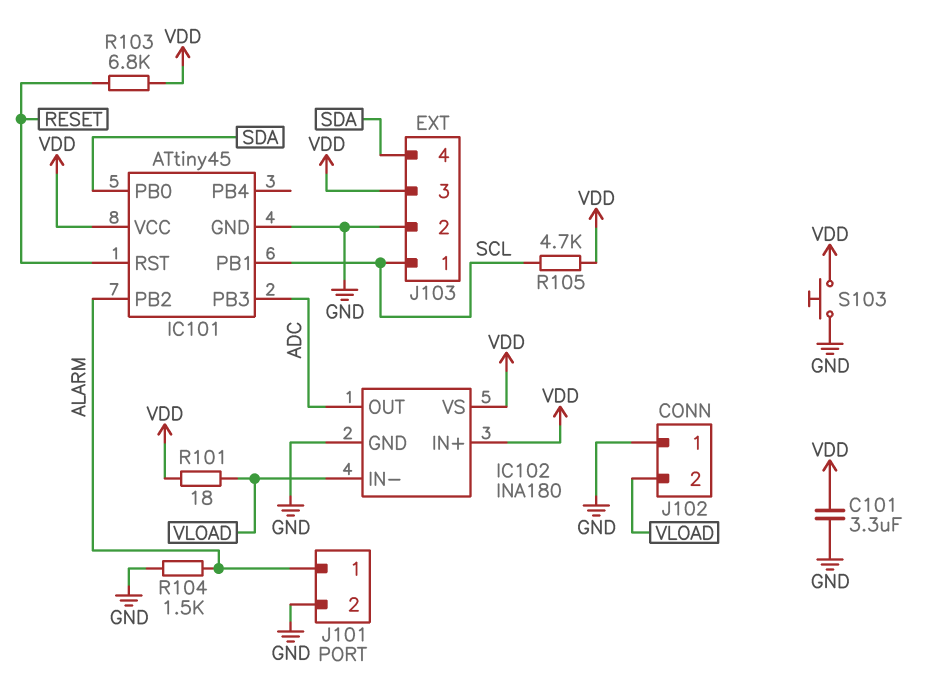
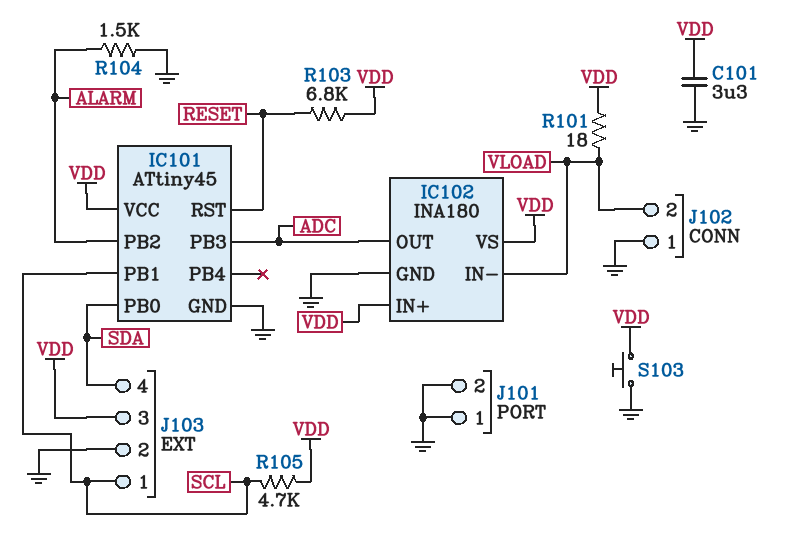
J101 pin 1: ALARM -> GND

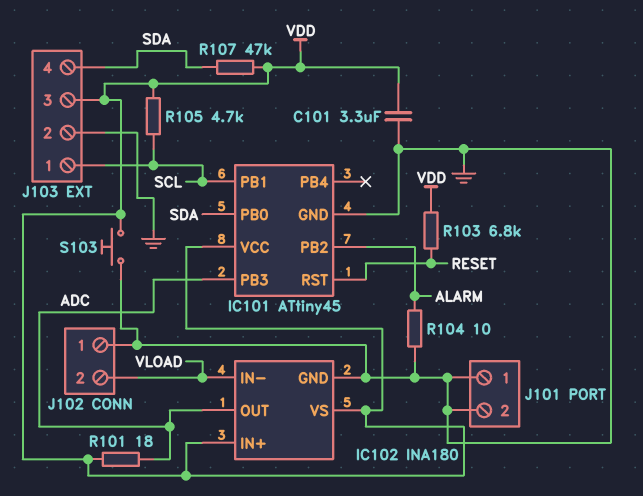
R101: 18 (VDD, VLOAD) -> 18 (ADC, VDD)
R104: 1.5k (ALARM, GND) -> 10 (ALARM, GND)
R107: none -> 47k (SDA, VDD)

